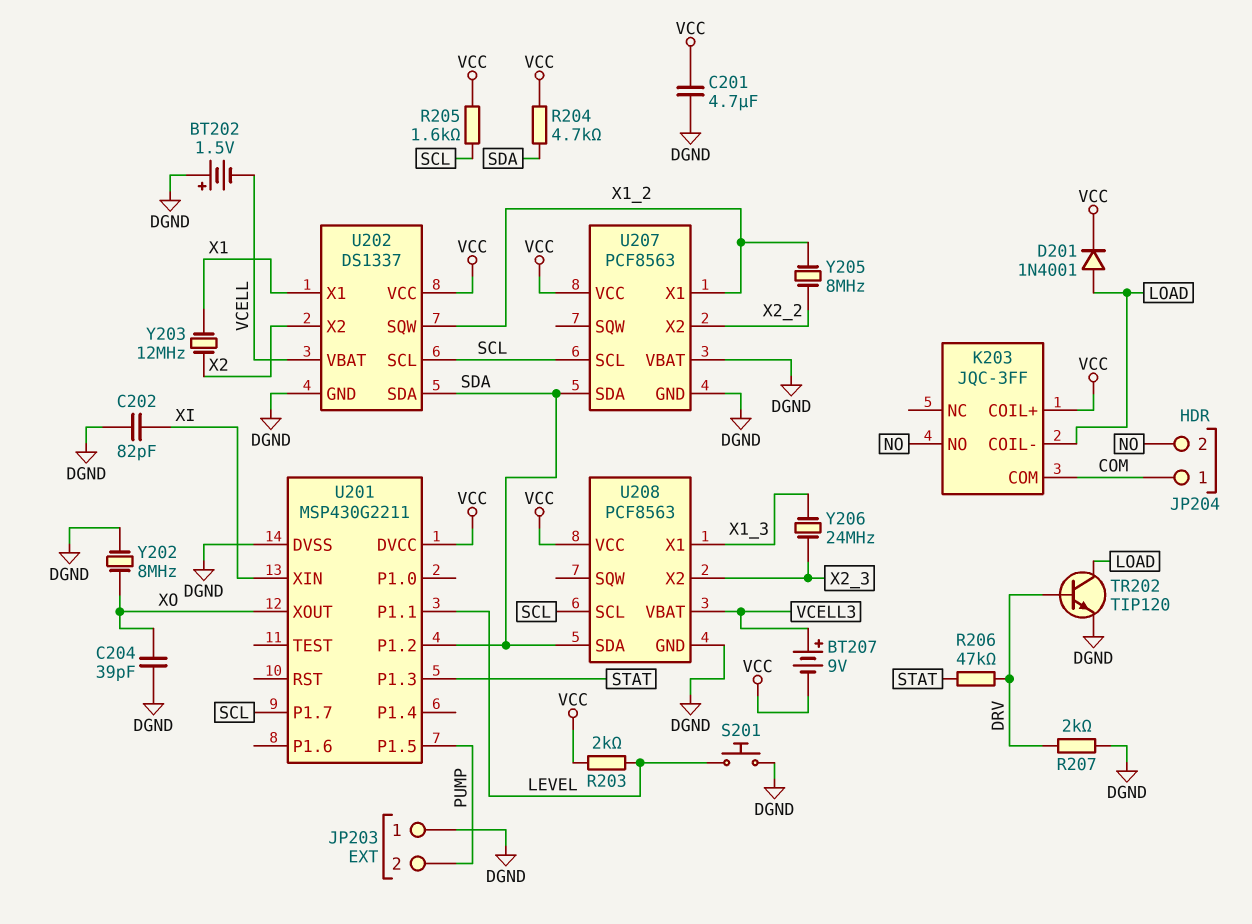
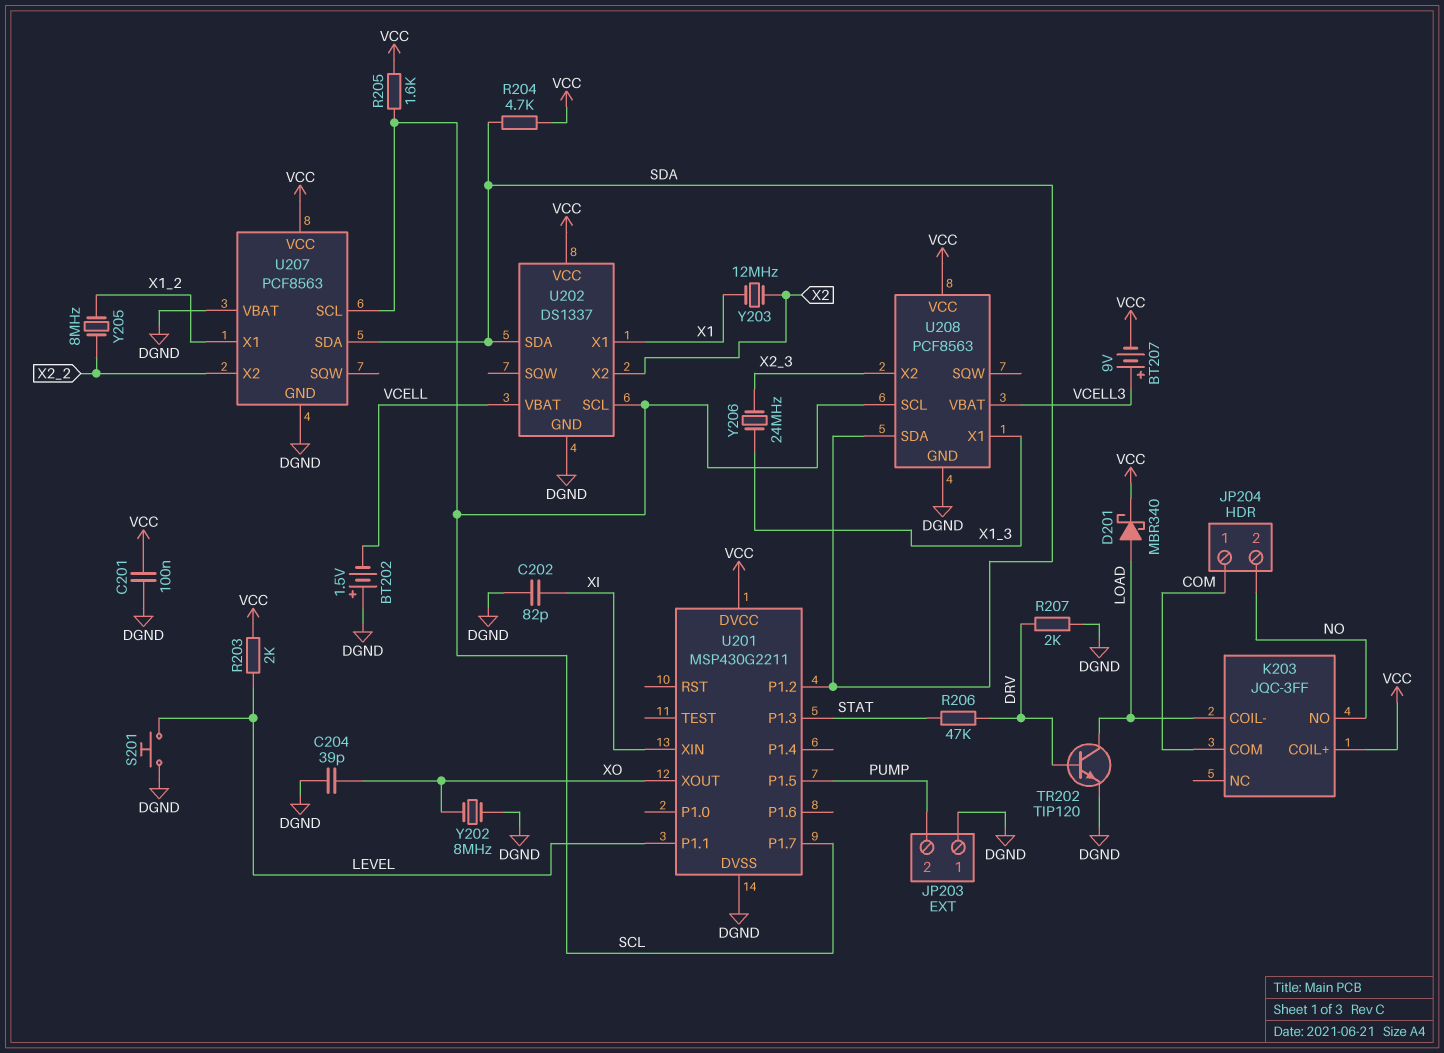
C201: 4.7uF (DGND, VCC) -> 100nF (DGND, VCC)
D201: diode 1N4001 (A LOAD, K VCC) -> schottky MBR340 (A LOAD, K VCC)
U202 pin SQW: X1_2 -> none

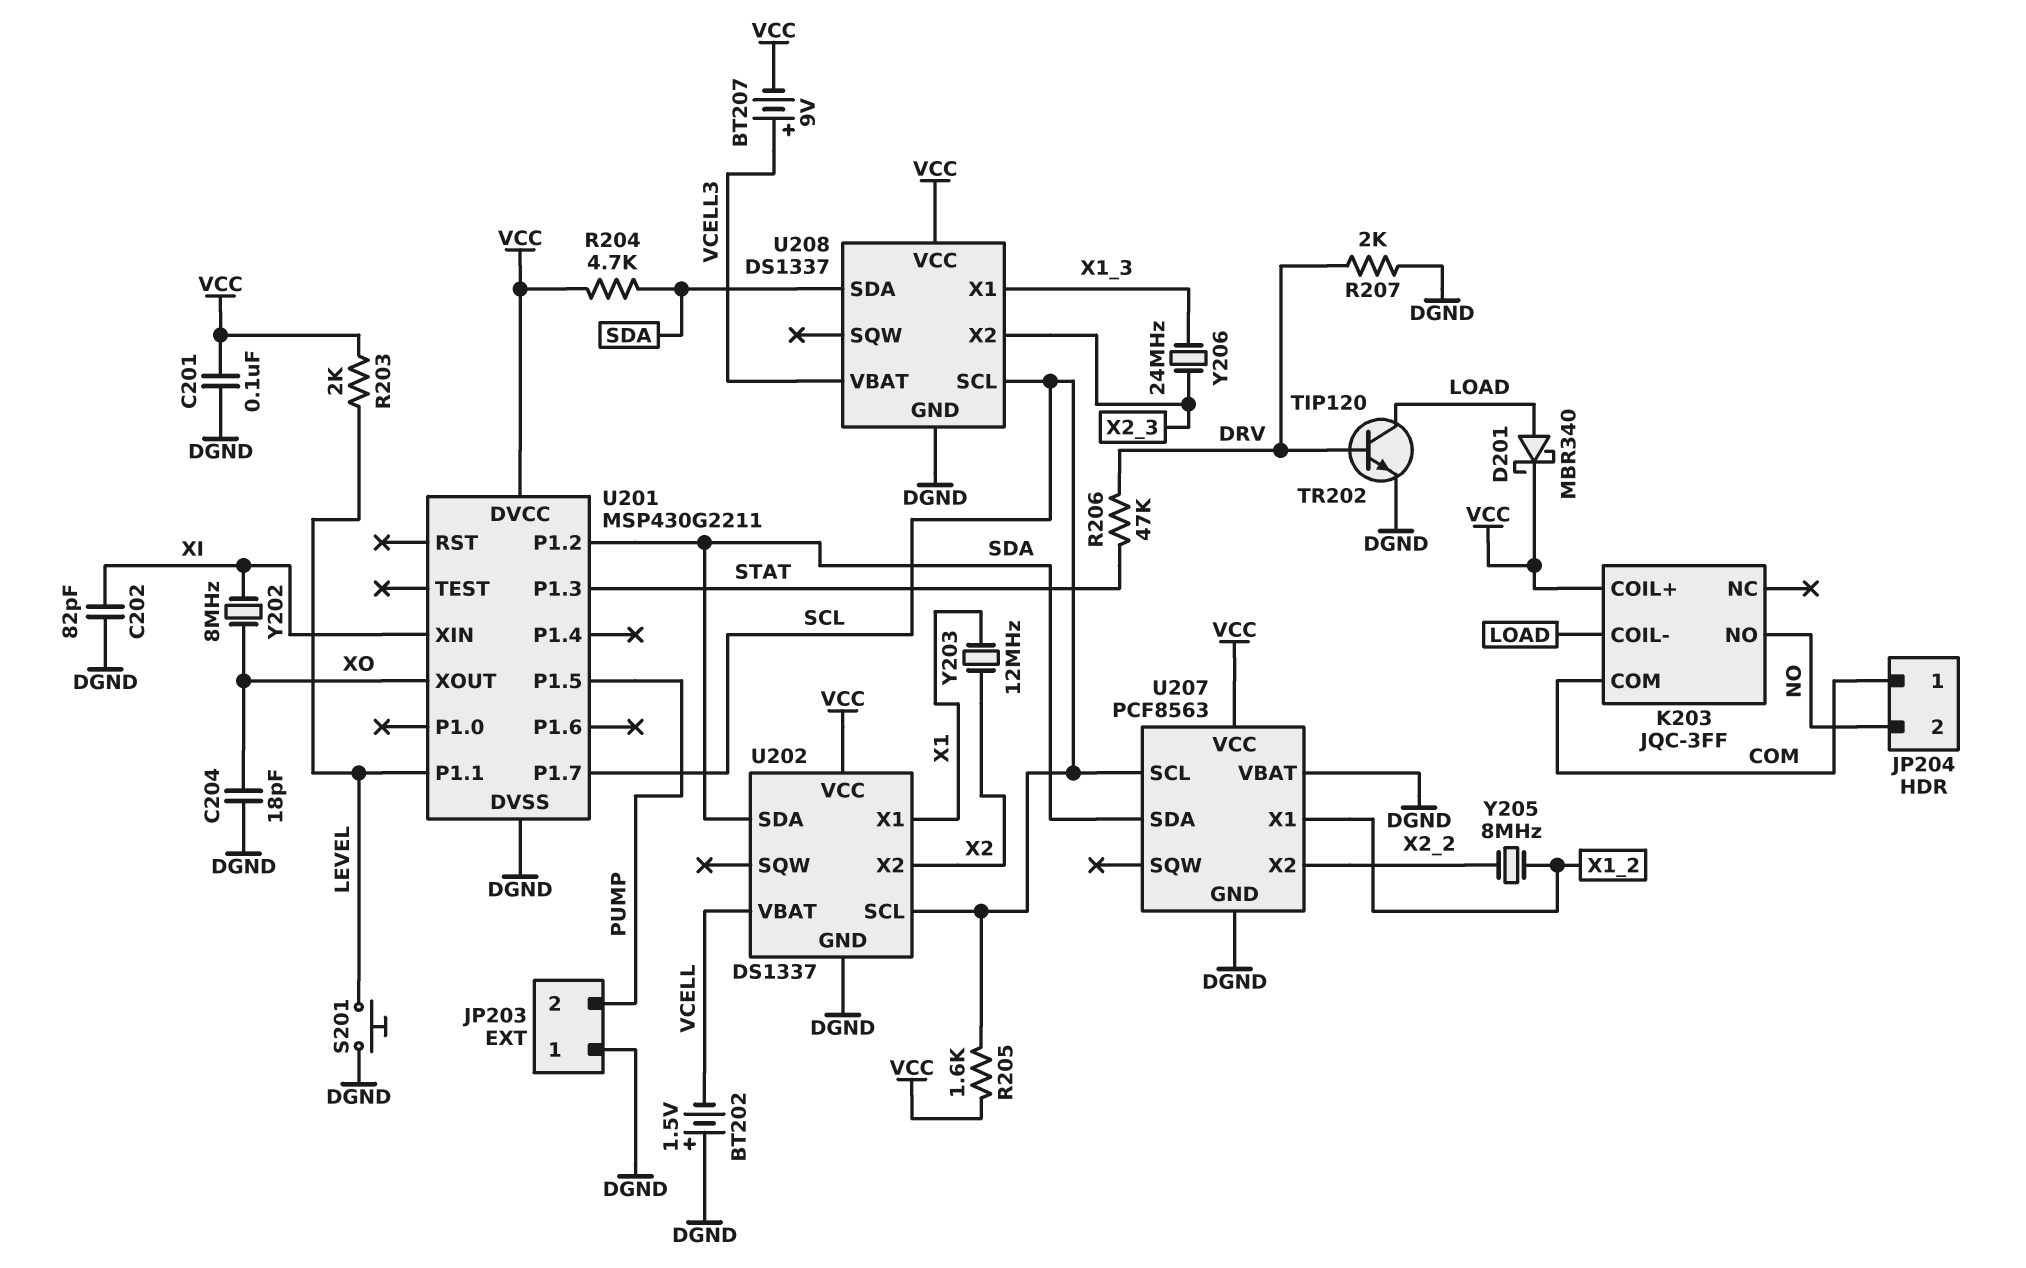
C204: 39pF (DGND, XO) -> 18pF (DGND, XO)
U208: PCF8563 -> DS1337
Y202: 8MHz (DGND, XO) -> 8MHz (XI, XO)

